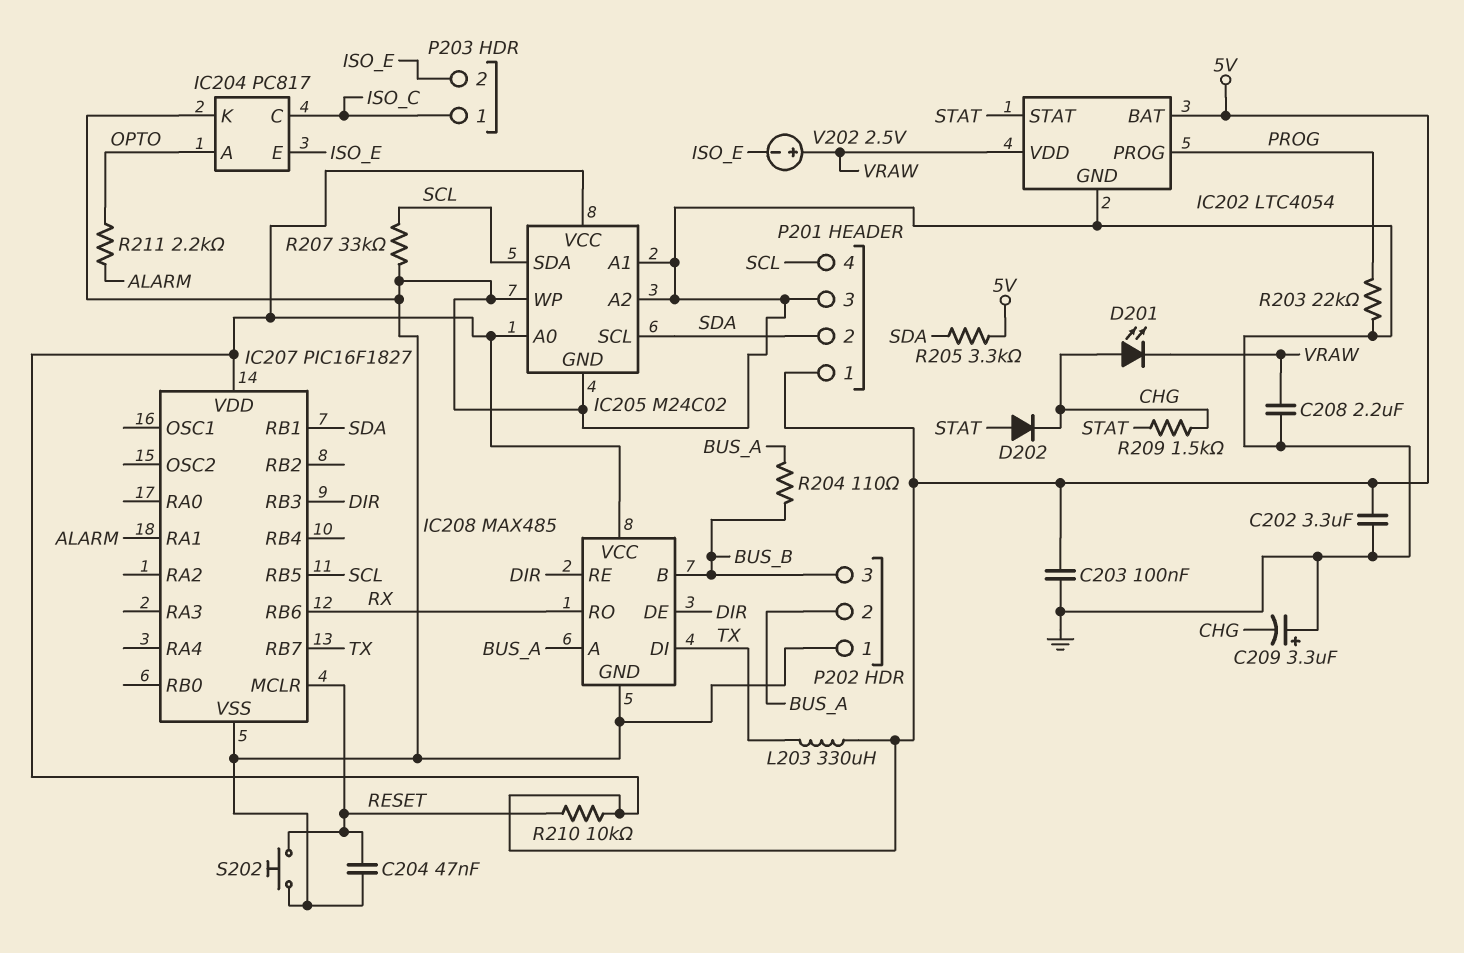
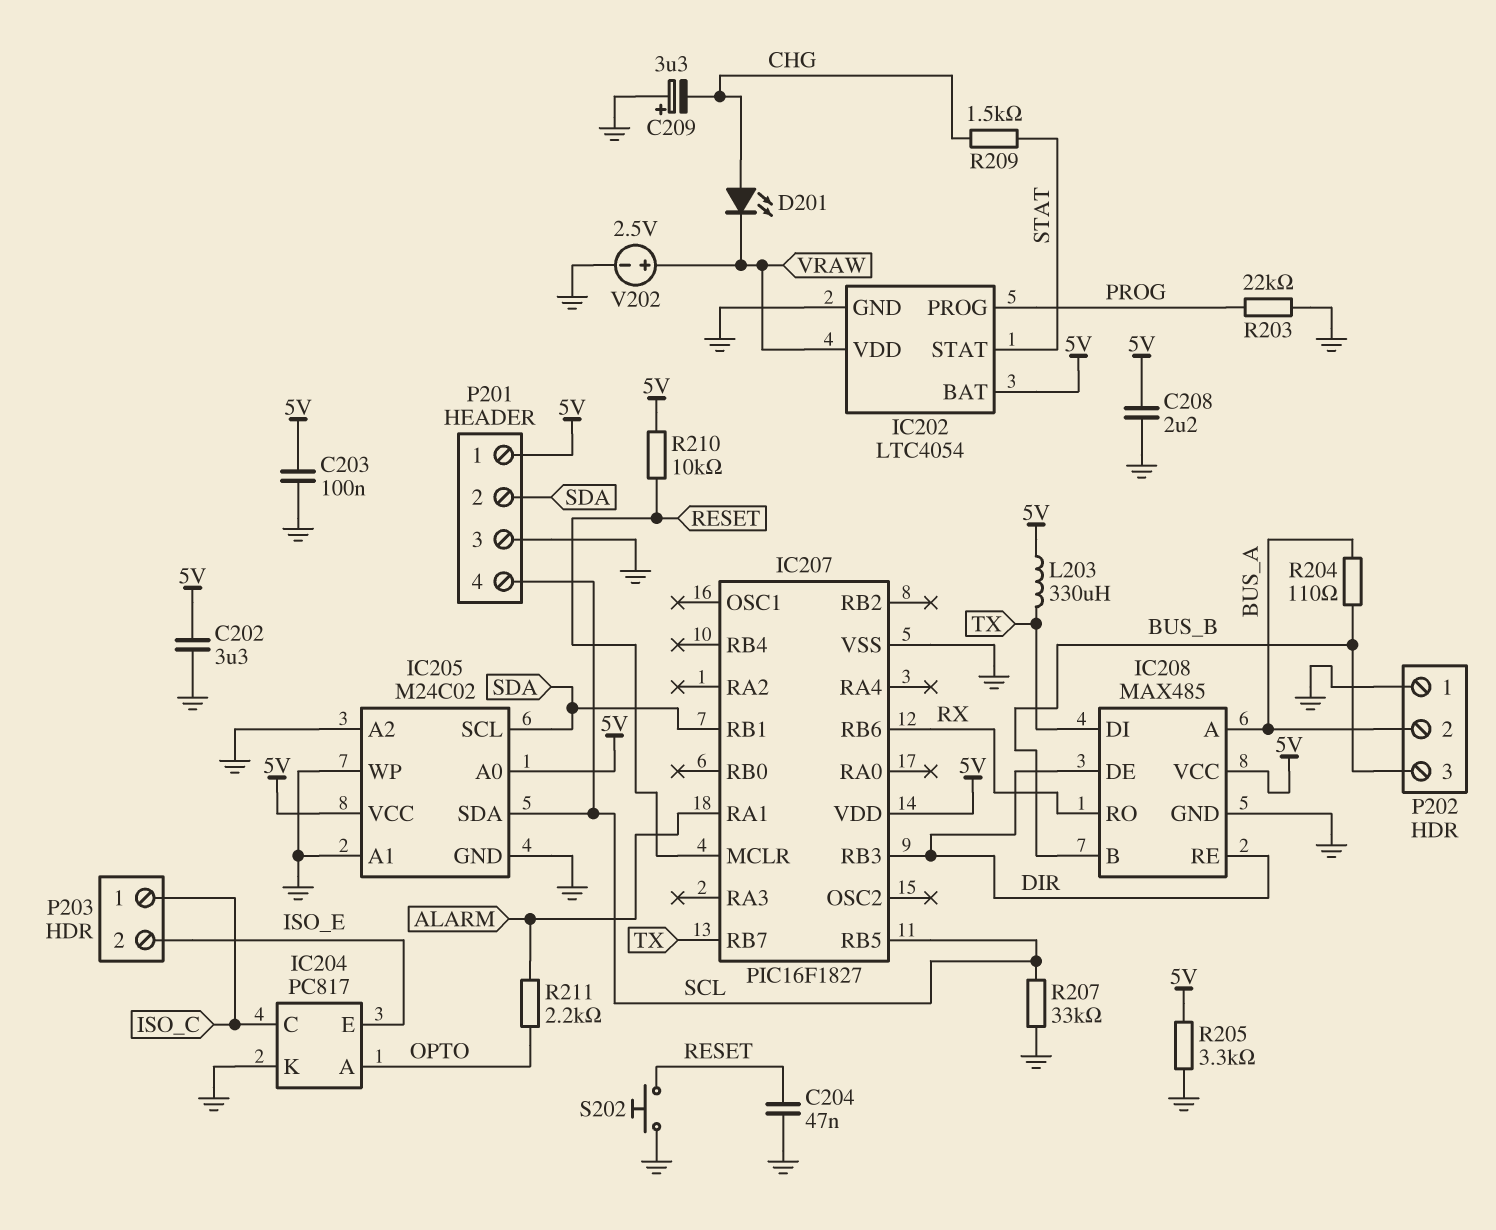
C208: 2.2uF (GND, VRAW) -> 2.2uF (5V, GND)
D202: diode (A STAT, K CHG) -> none
R205: 3.3k (5V, SDA) -> 3.3k (5V, GND)
V202: 2.5V (plus VRAW, minus ISO_E) -> 2.5V (plus VRAW, minus GND)

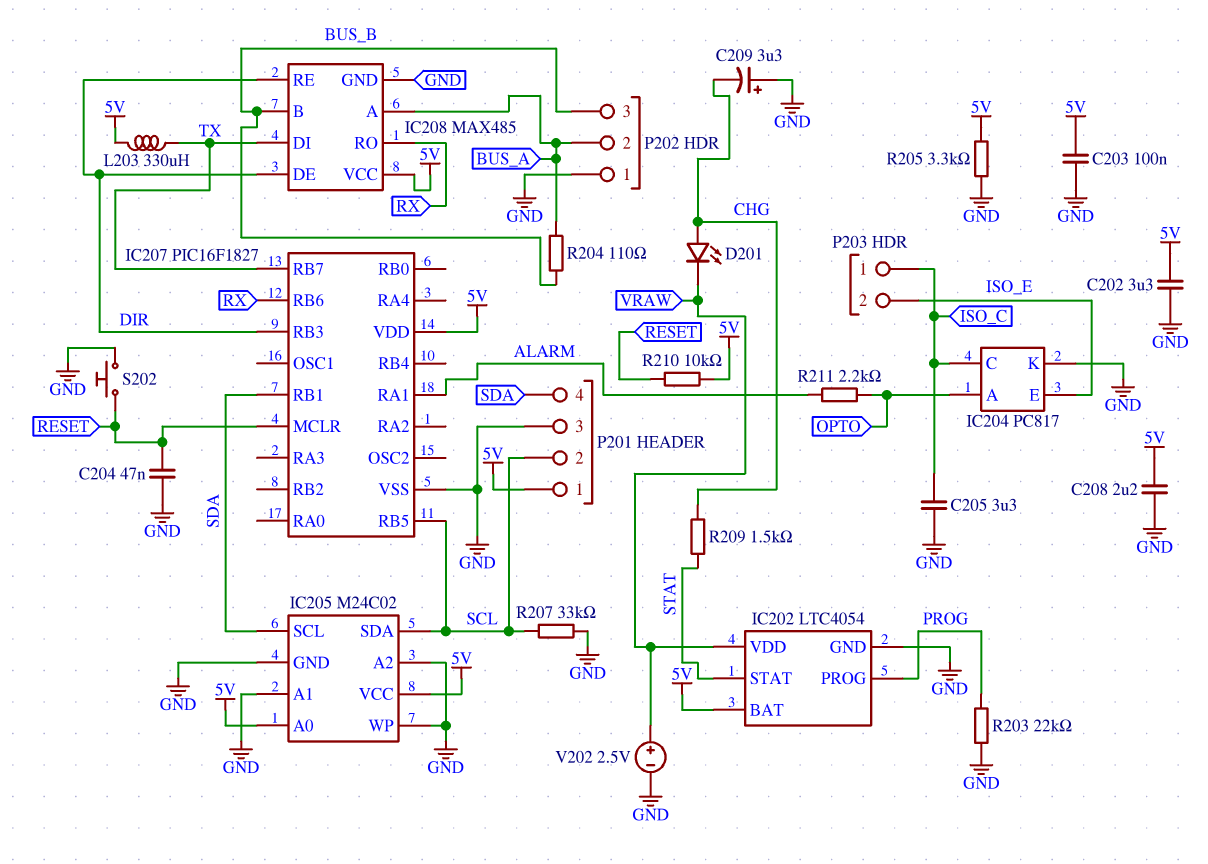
C205: none -> 3.3uF (GND, ISO_C)
P201 pin 2: SDA -> SCL
P201 pin 4: SCL -> SDA

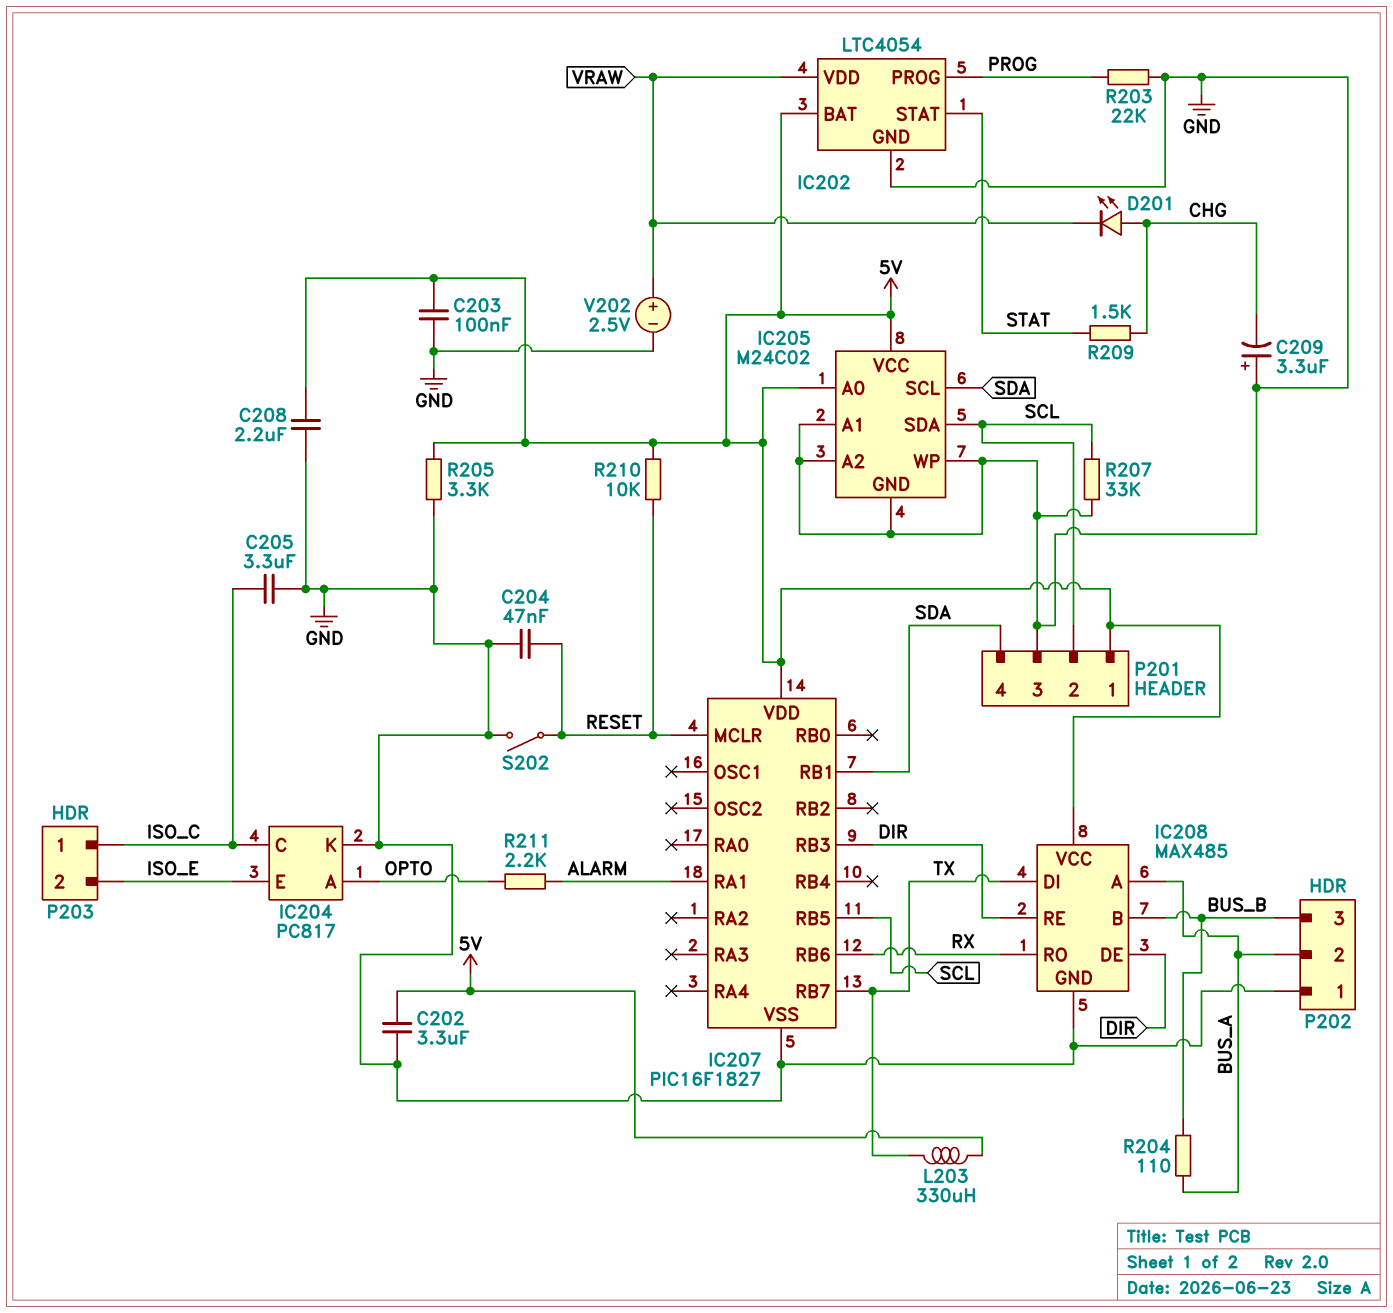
S202: button (GND, RESET) -> switch (GND, RESET)

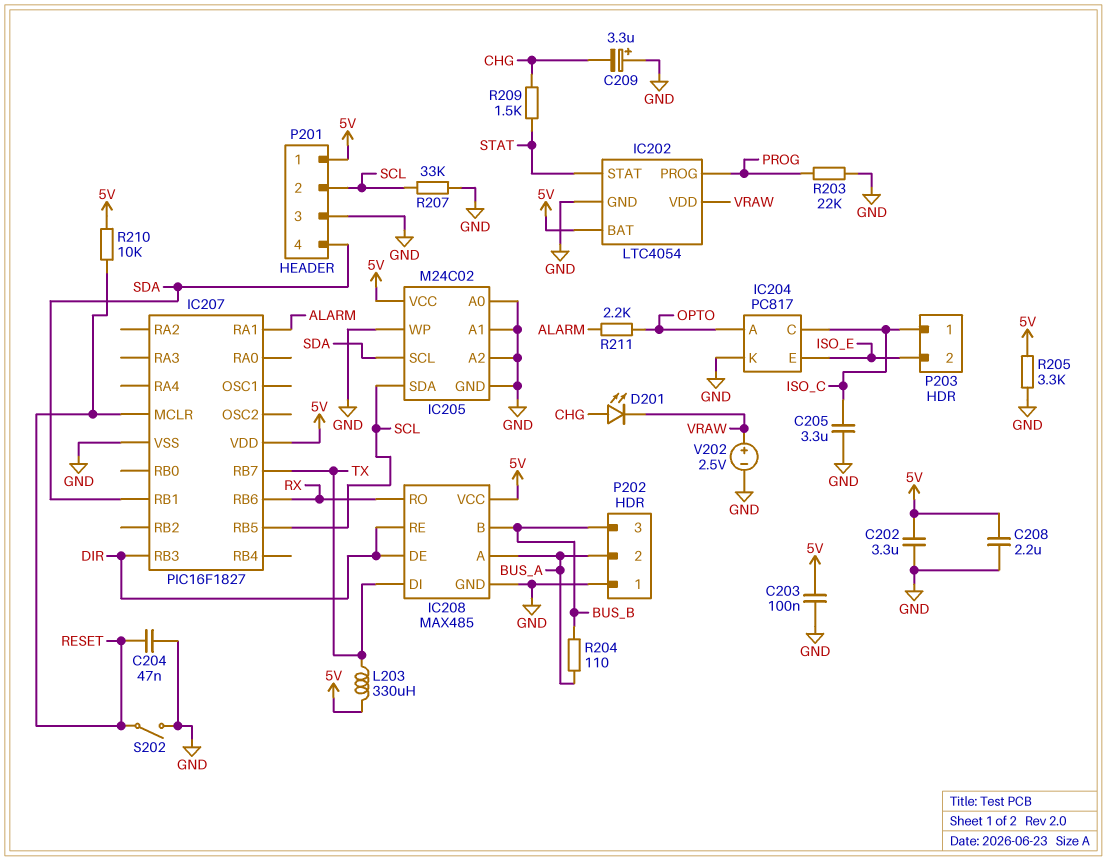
IC205 pin A0: 5V -> GND

